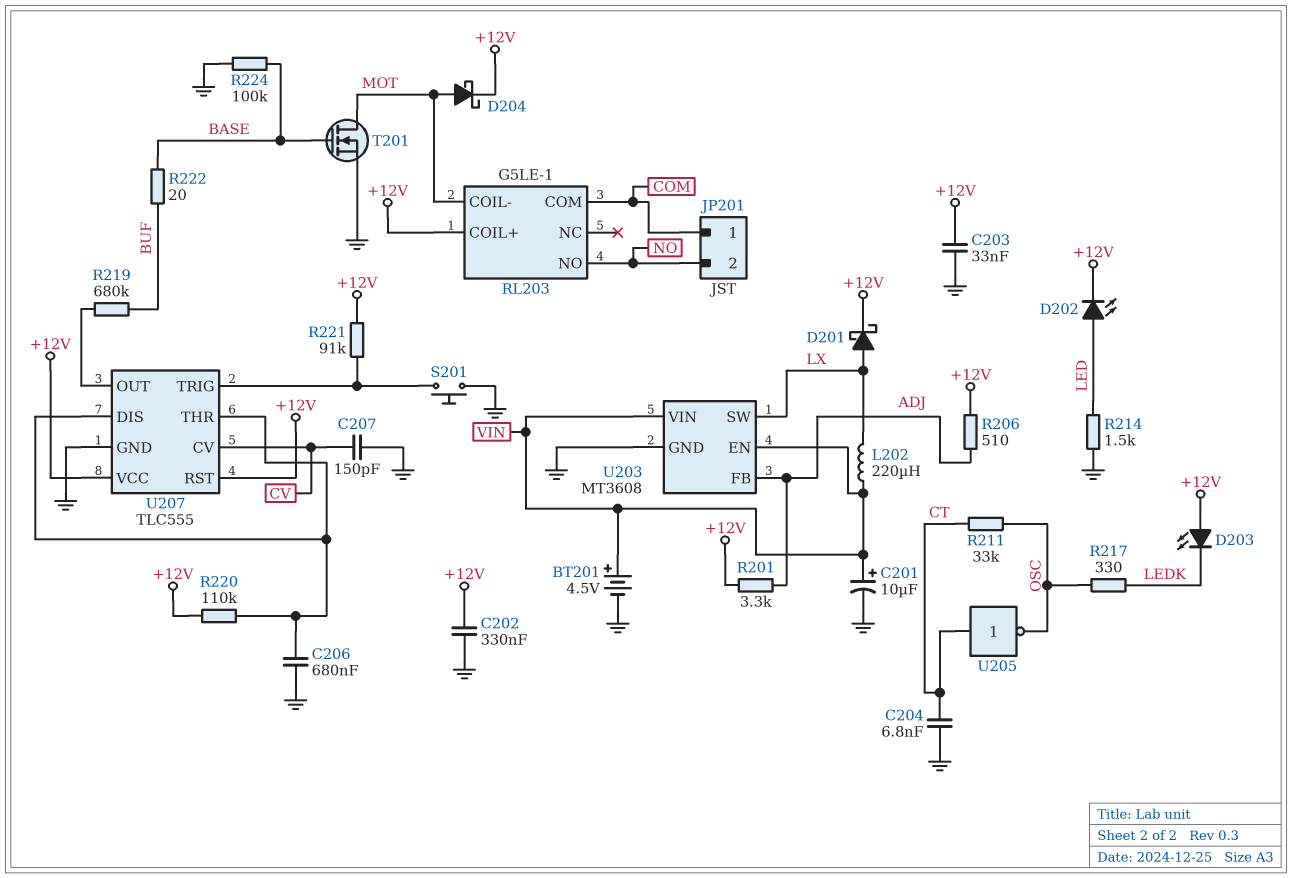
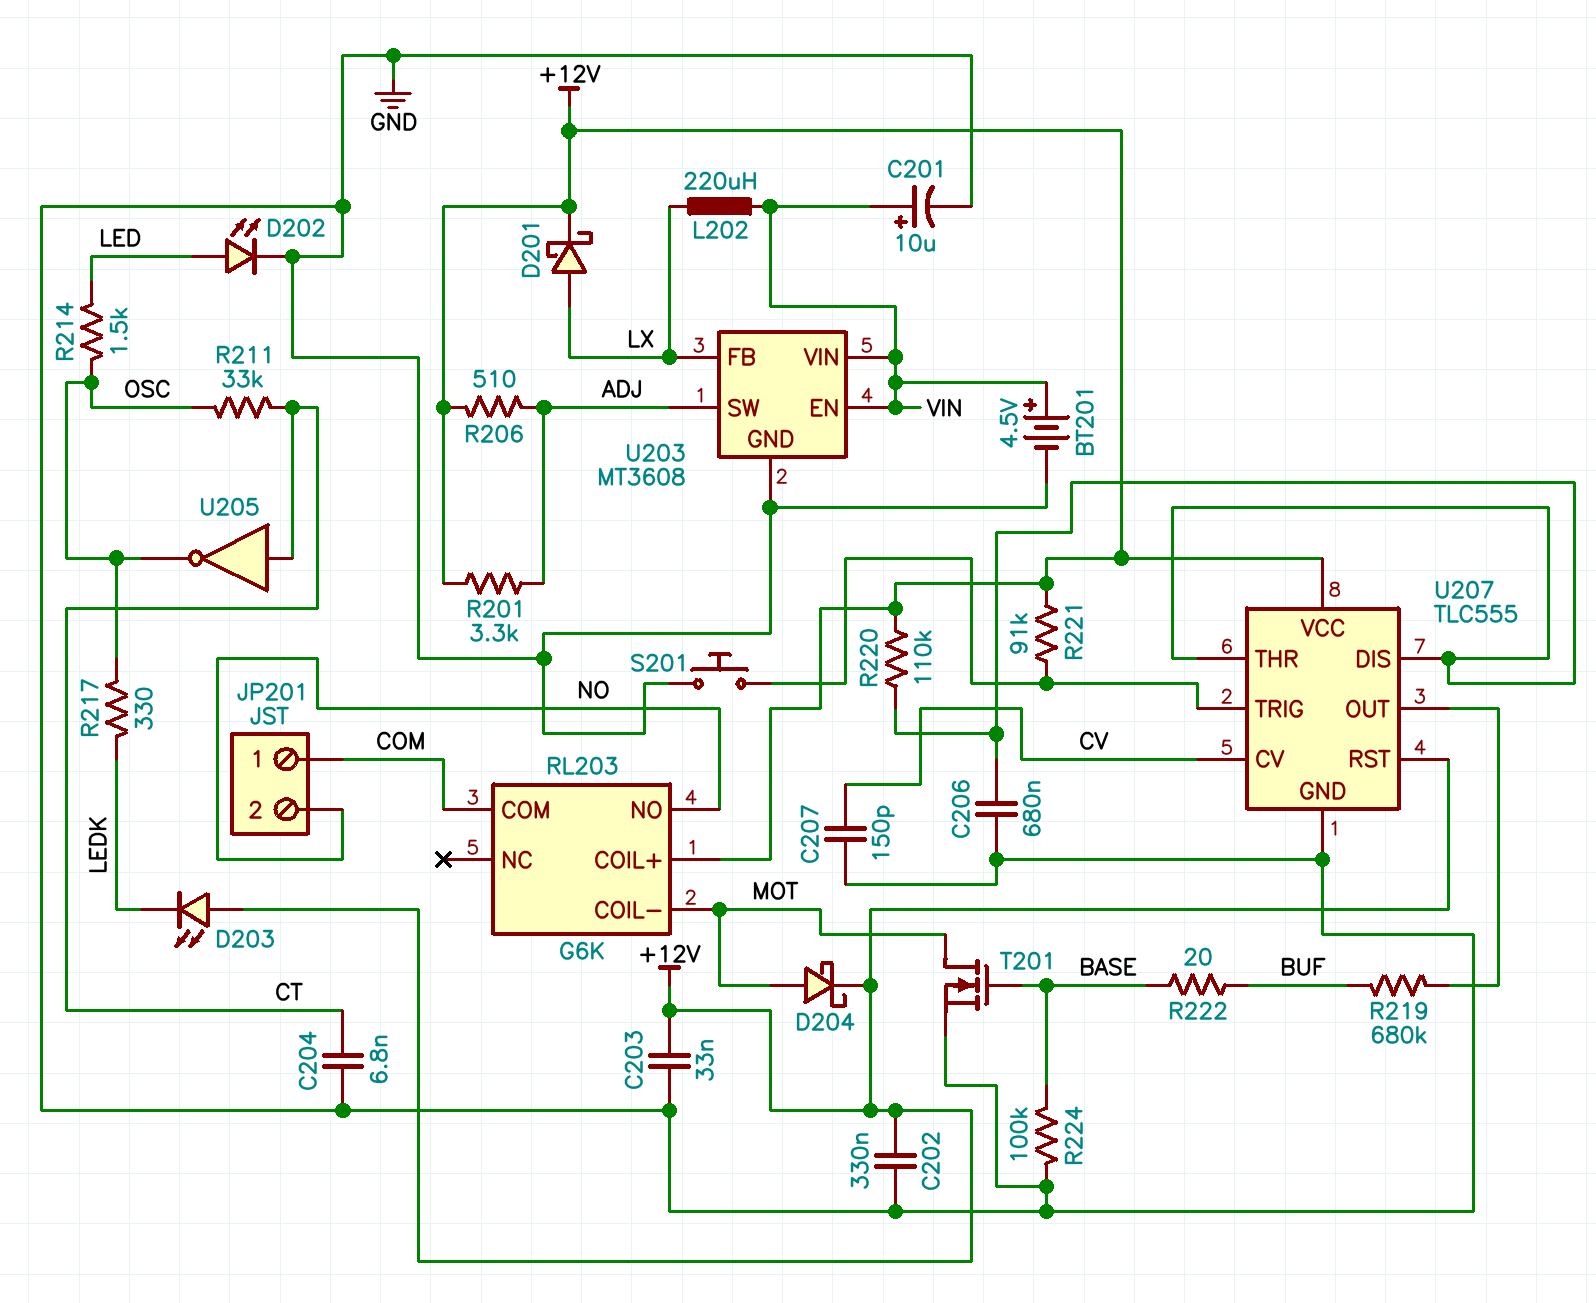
D202: LED (A LED, K +12V) -> LED (A LED, K GND)
R214: 1.5k (GND, LED) -> 1.5k (LED, OSC)
RL203: G5LE-1 -> G6K
U203 pin FB: ADJ -> LX
U203 pin SW: LX -> ADJ

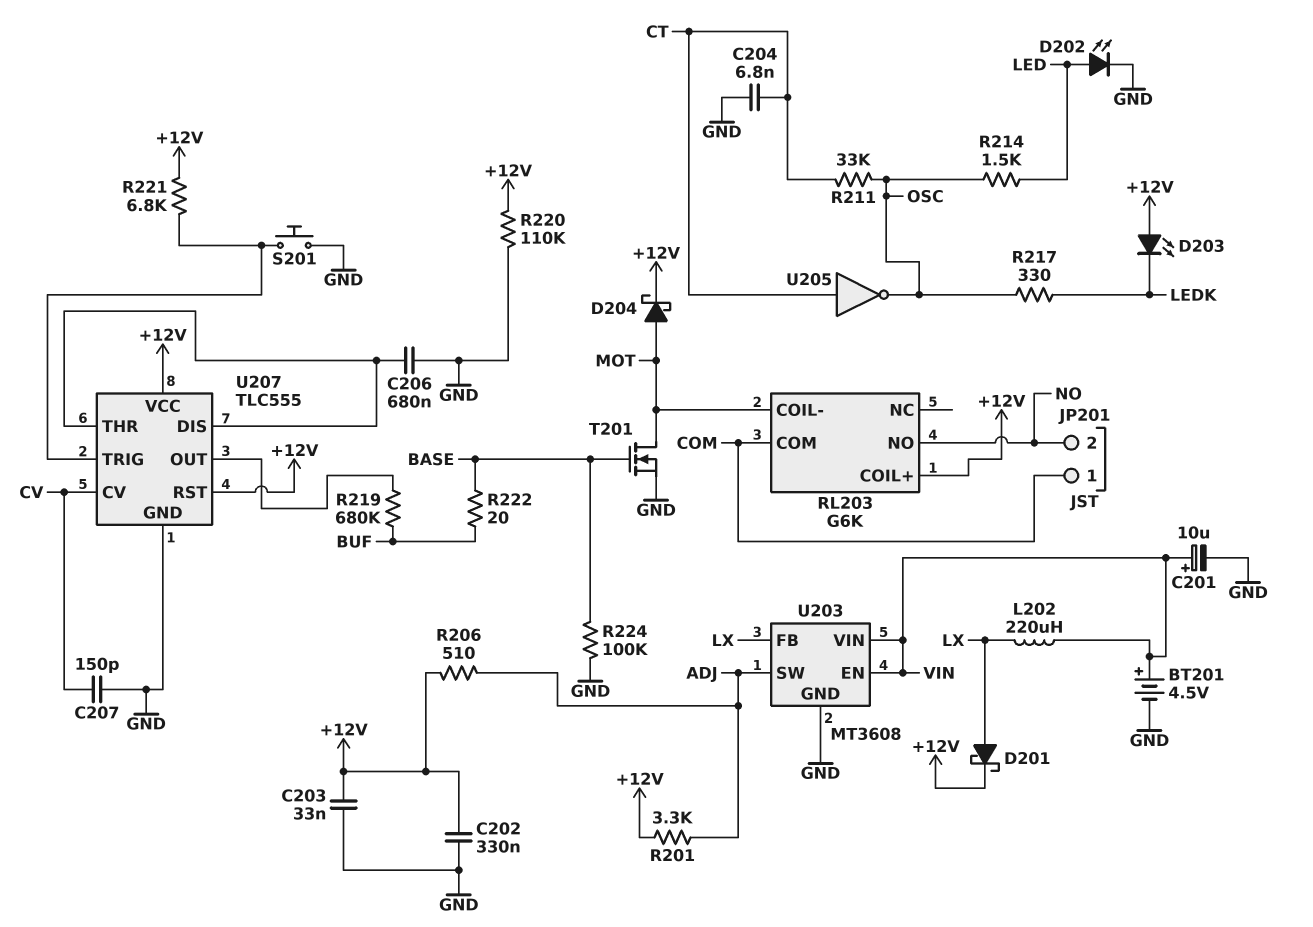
R220: 110k (+12V, U207/DIS) -> 110k (+12V, GND)
R221: 91k (+12V, U207/TRIG) -> 6.8k (+12V, U207/TRIG)

